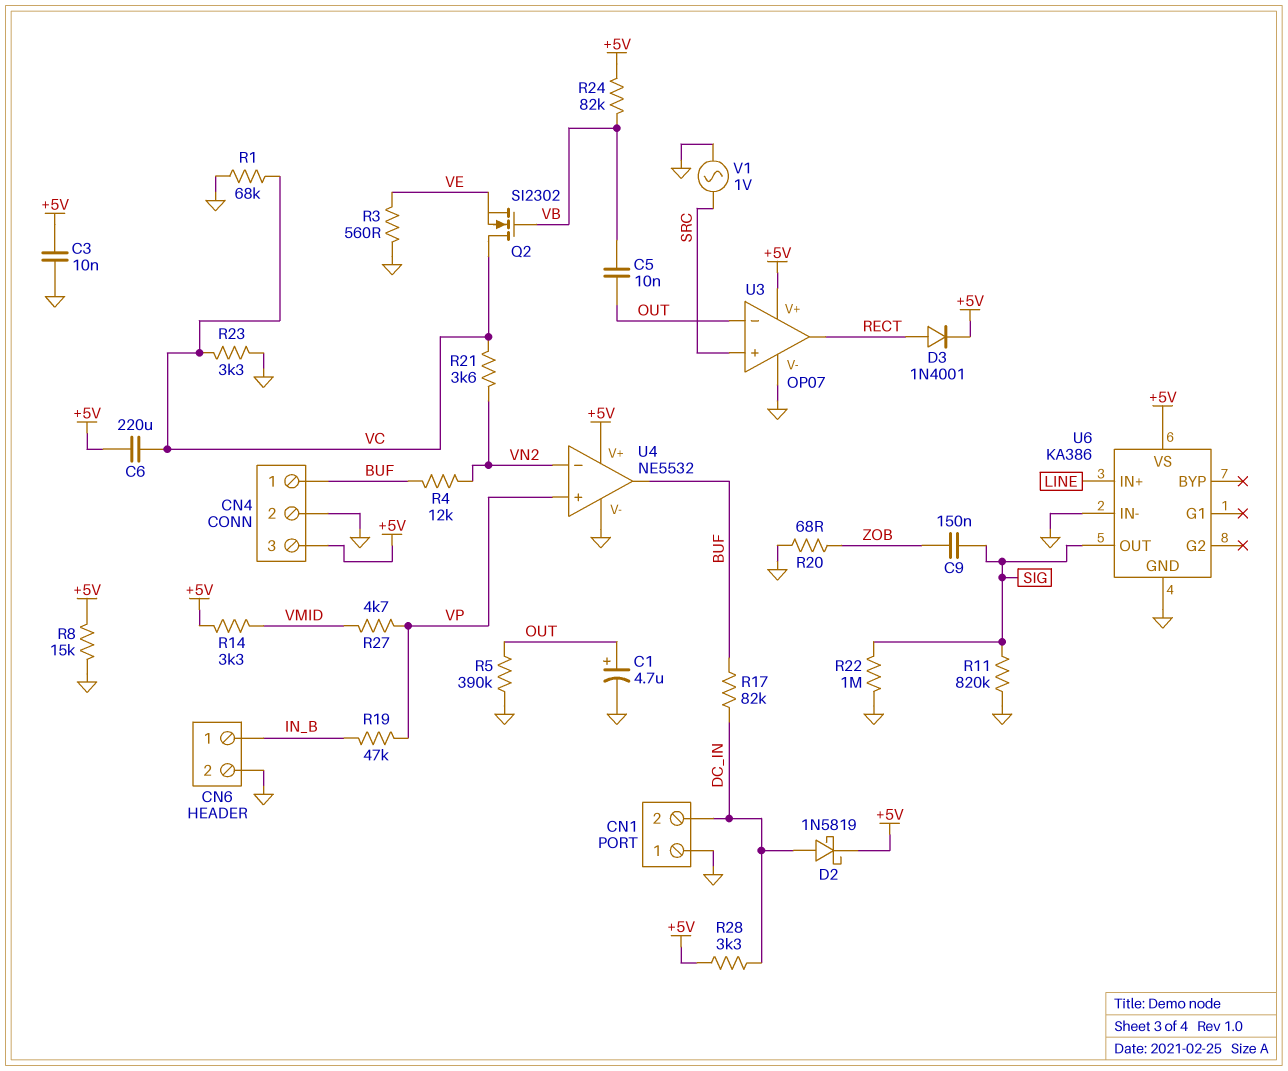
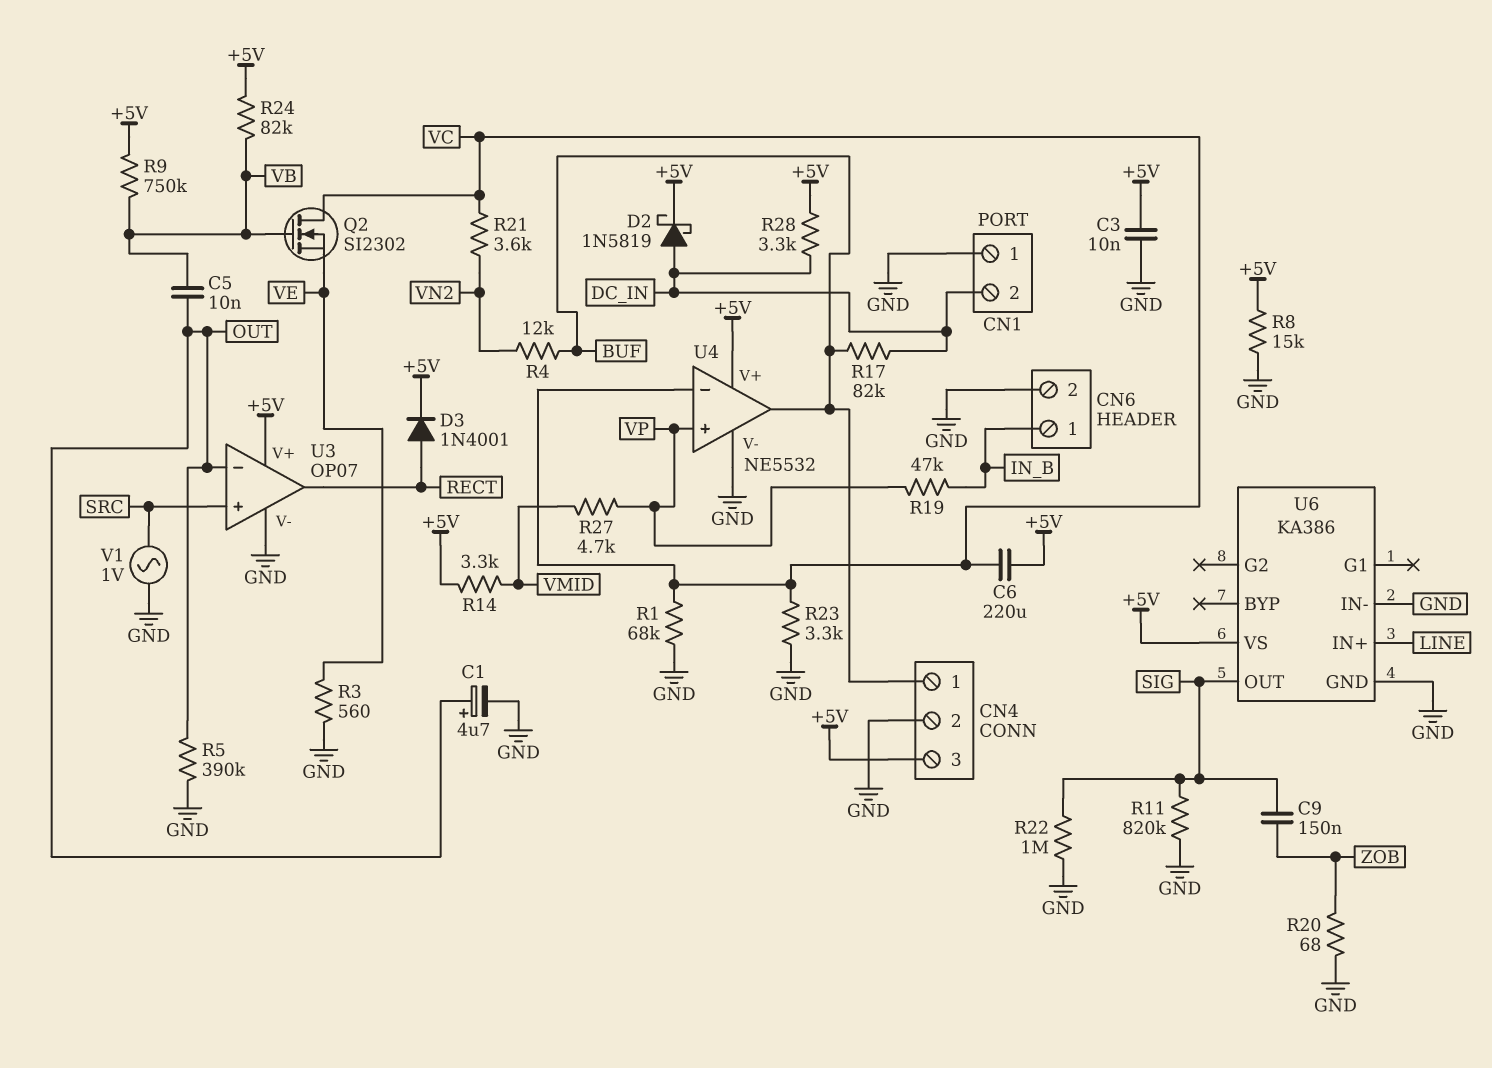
R9: none -> 750k (+5V, VB)
U4 pin in-: VN2 -> VC

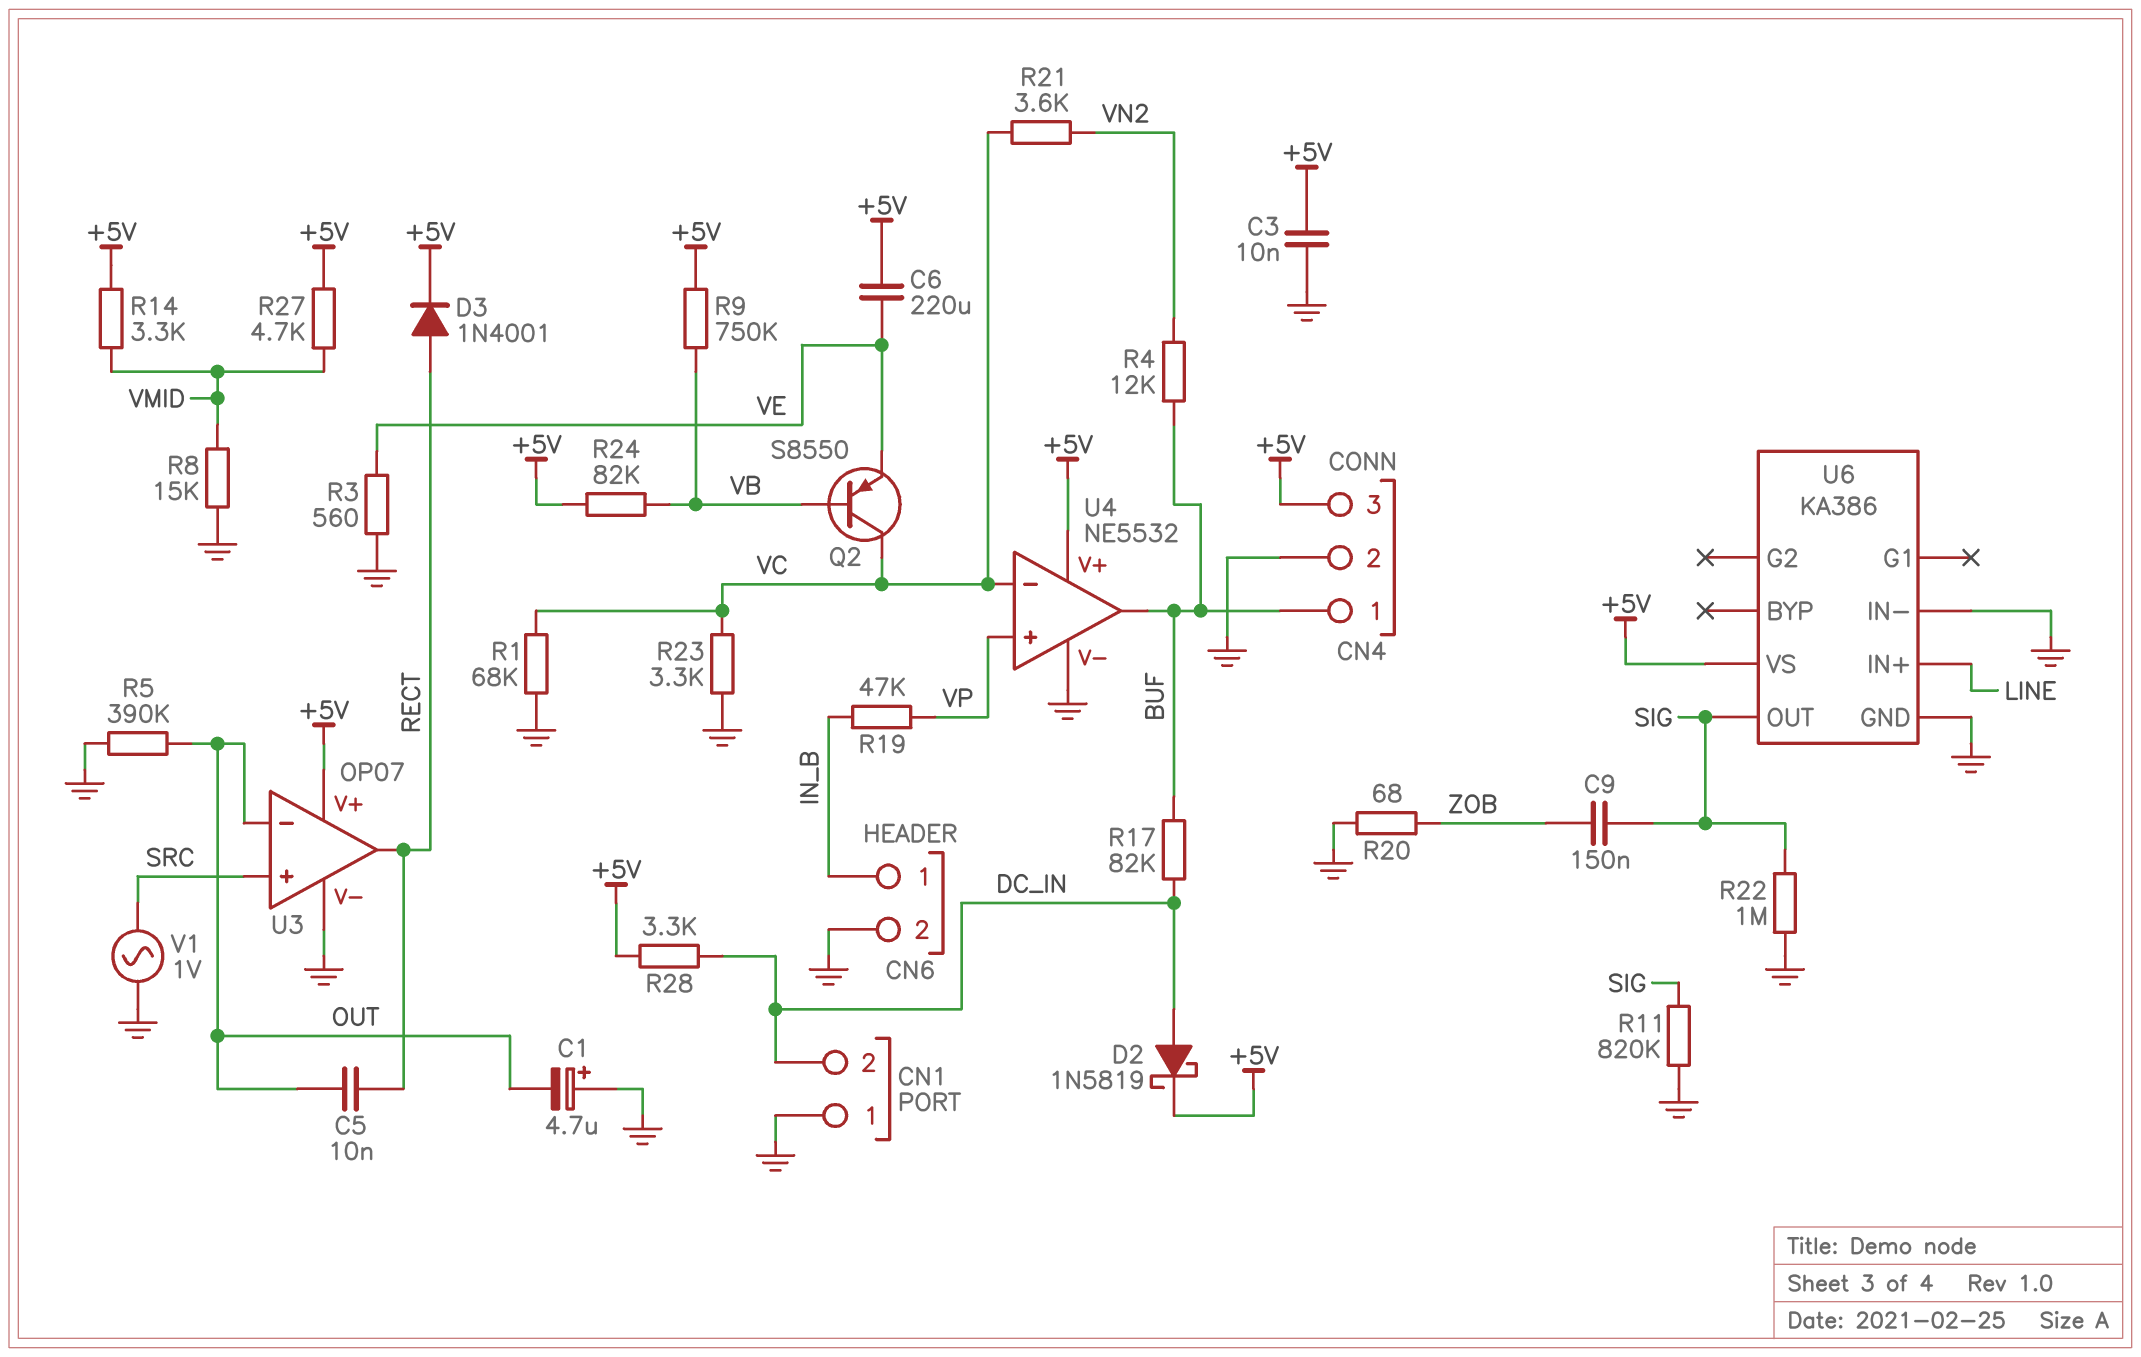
C1: 4.7uF (plus OUT, minus GND) -> 4.7uF (plus GND, minus OUT)
C5: 10nF (OUT, VB) -> 10nF (OUT, RECT)
C6: 220uF (+5V, VC) -> 220uF (+5V, VE)
Q2: NMOS SI2302 (G VB, D VC, S VE) -> PNP S8550 (B VB, C VC, E VE)
R8: 15k (+5V, GND) -> 15k (GND, VMID)
R27: 4.7k (VMID, VP) -> 4.7k (+5V, VMID)

